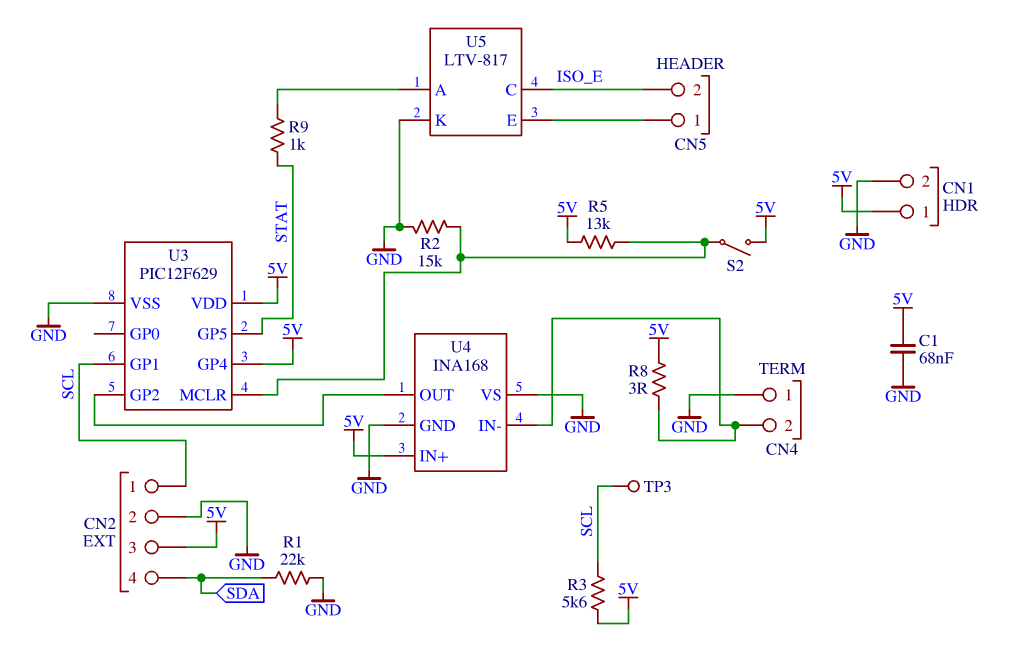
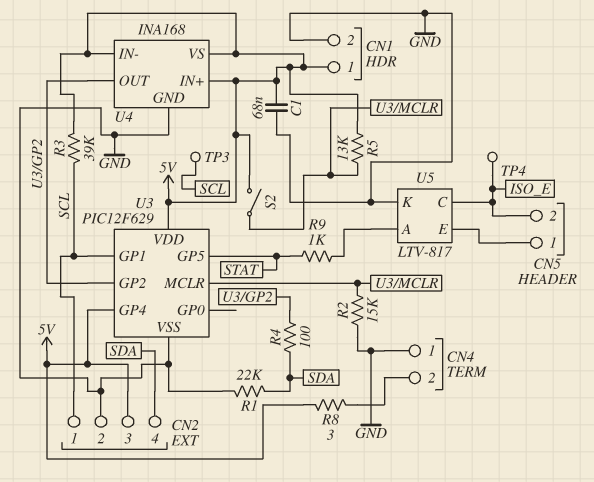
R3: 5.6k (5V, SCL) -> 39k (5V, SCL)
R4: none -> 100 (SDA, U3/GP2)
TP4: none -> test point (ISO_E)
U4 pin IN-: CN4/2 -> 5V
U4 pin VS: GND -> 5V

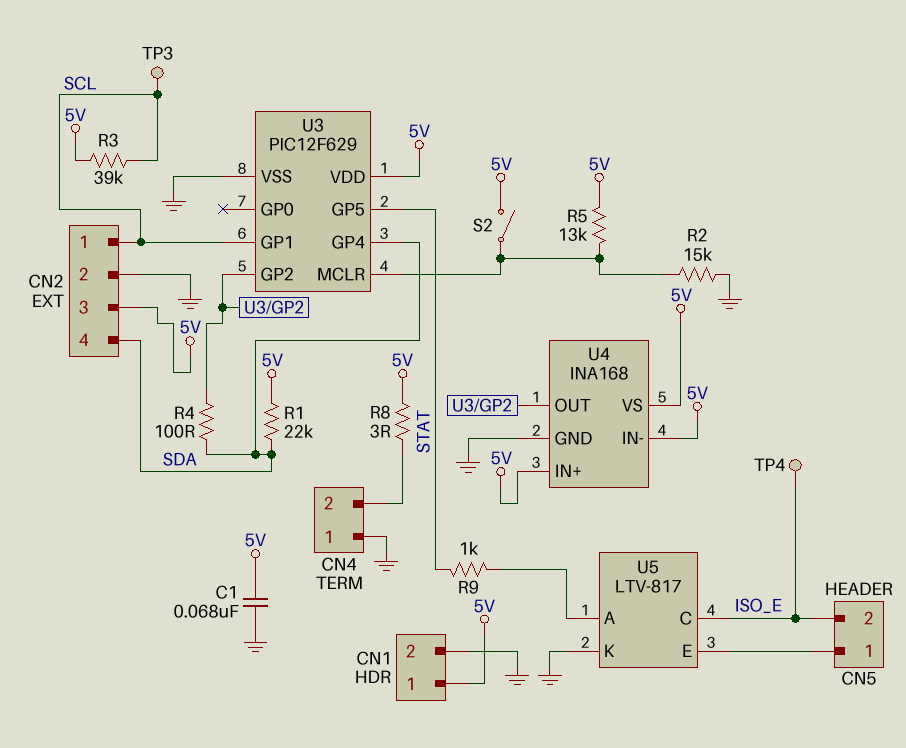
R1: 22k (GND, SDA) -> 22k (5V, SDA)
U3 pin GP4: 5V -> SDA

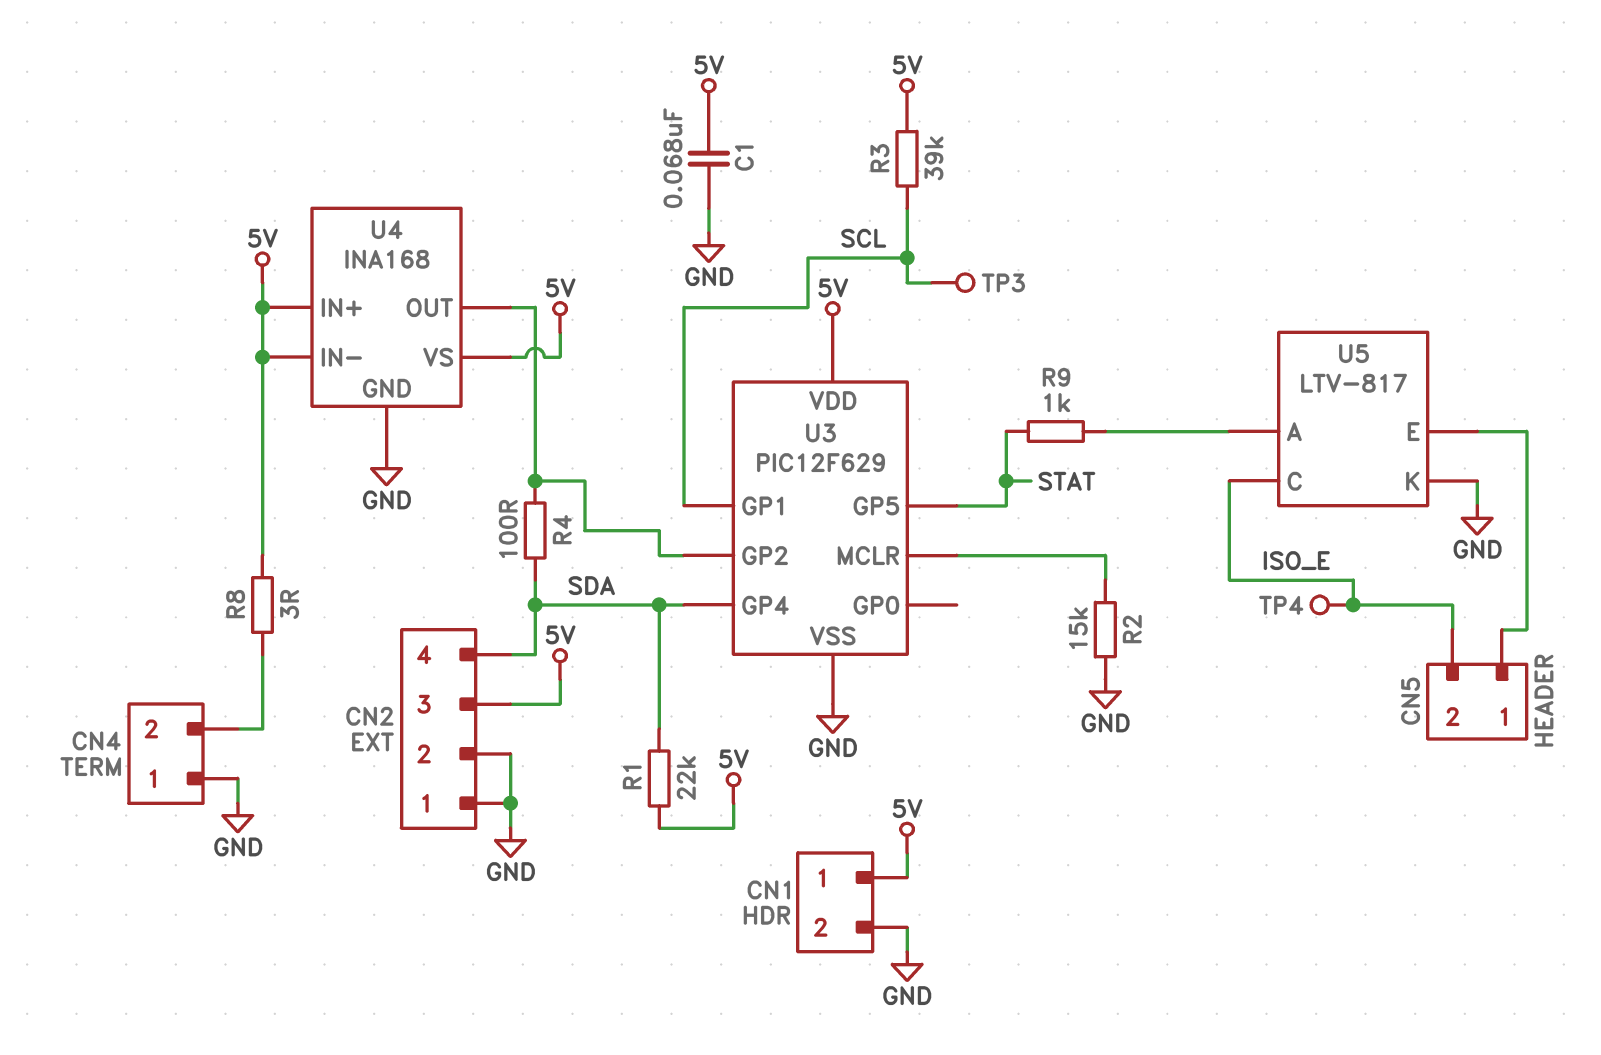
CN2 pin 1: SCL -> GND
R5: 13k (5V, U3/MCLR) -> none
S2: switch (5V, U3/MCLR) -> none

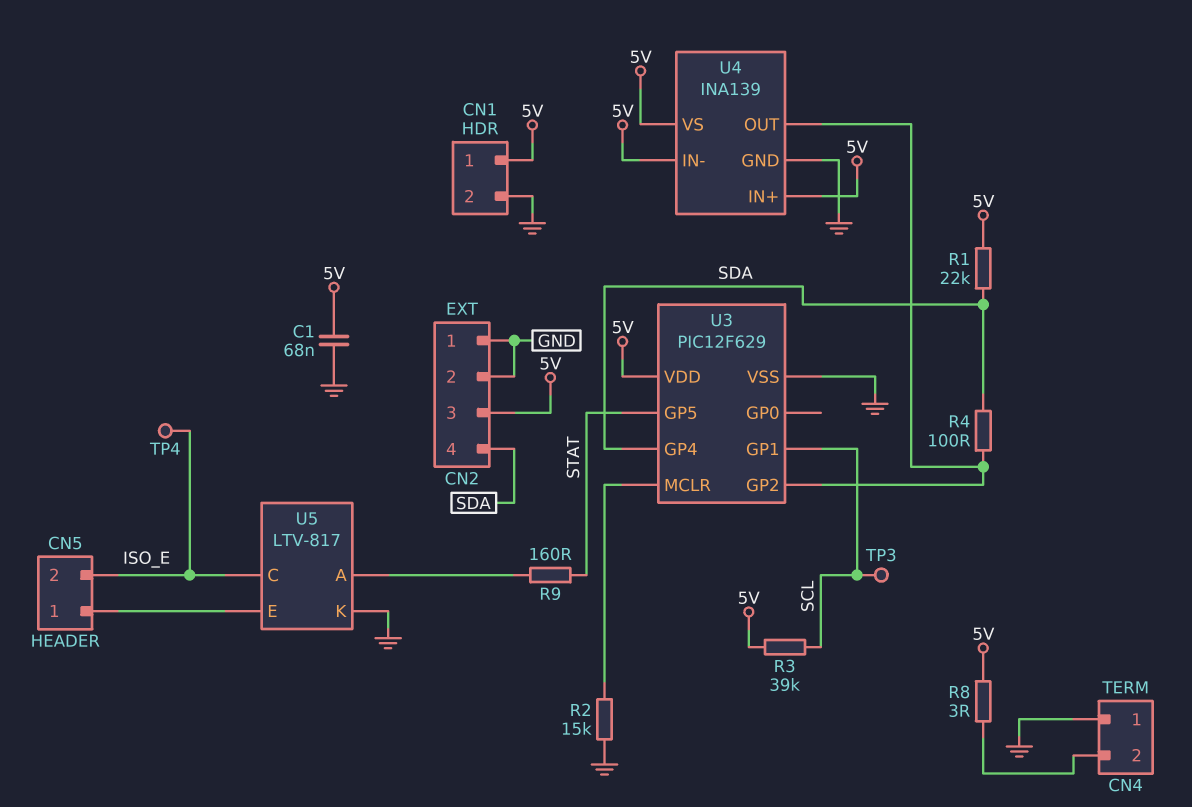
R9: 1k (STAT, U5/A) -> 160 (STAT, U5/A)
U4: INA168 -> INA139

